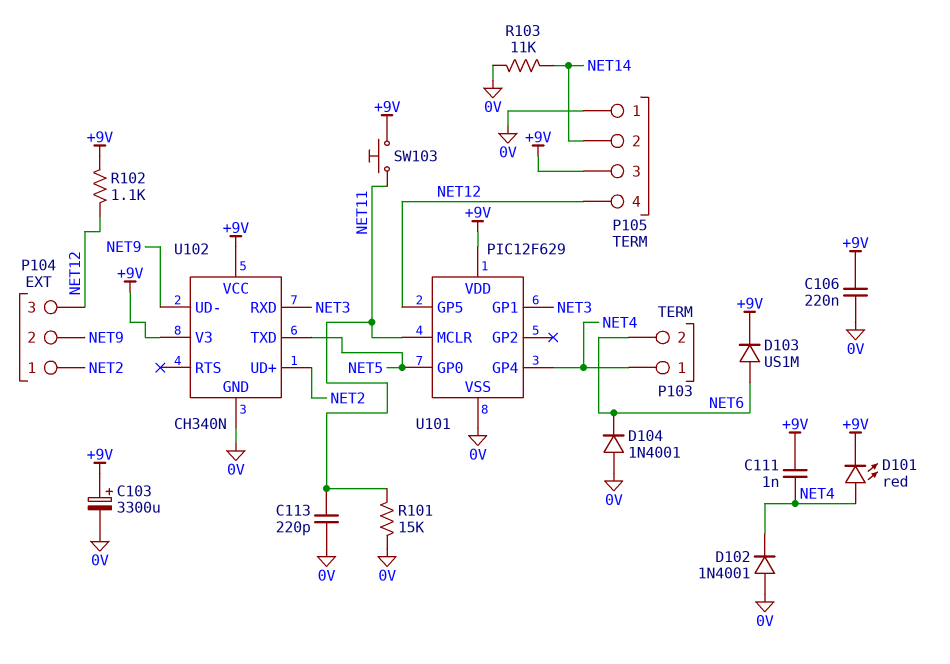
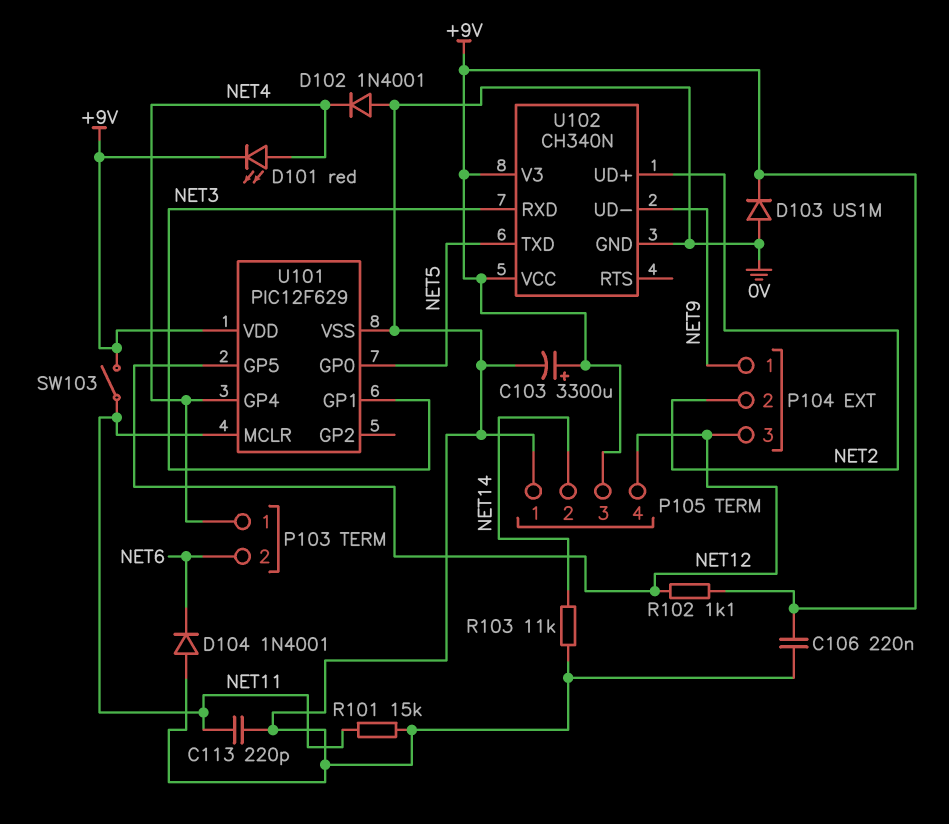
C111: 1nF (+9V, NET4) -> none
D103: diode US1M (A NET6, K +9V) -> diode US1M (A 0V, K +9V)
P104 pin 1: NET2 -> NET9
P104 pin 2: NET9 -> NET2
SW103: button (+9V, NET11) -> switch (+9V, NET11)

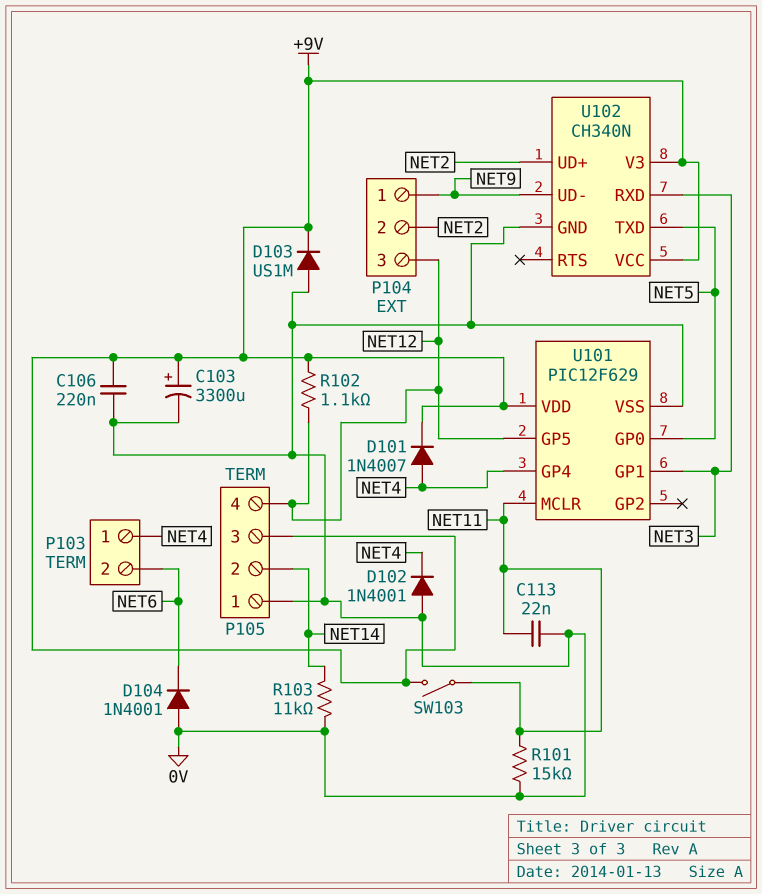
C113: 220pF (0V, NET11) -> 22nF (0V, NET11)
D101: LED red (A NET4, K +9V) -> diode 1N4007 (A NET4, K +9V)

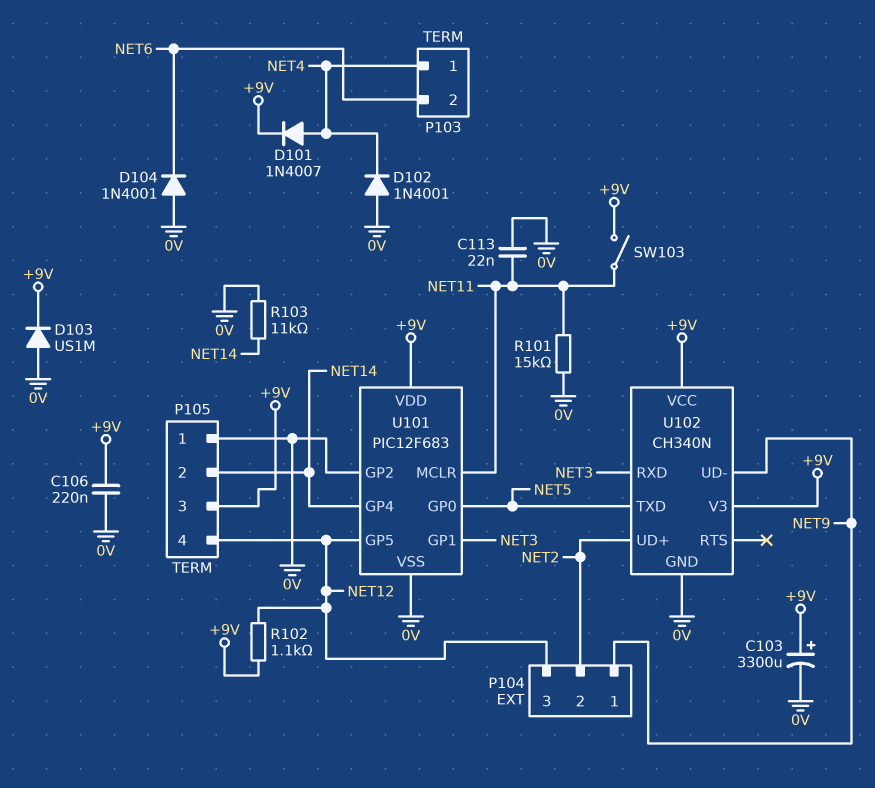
U101: PIC12F629 -> PIC12F683
U101 pin GP2: none -> 0V
U101 pin GP4: NET4 -> NET14

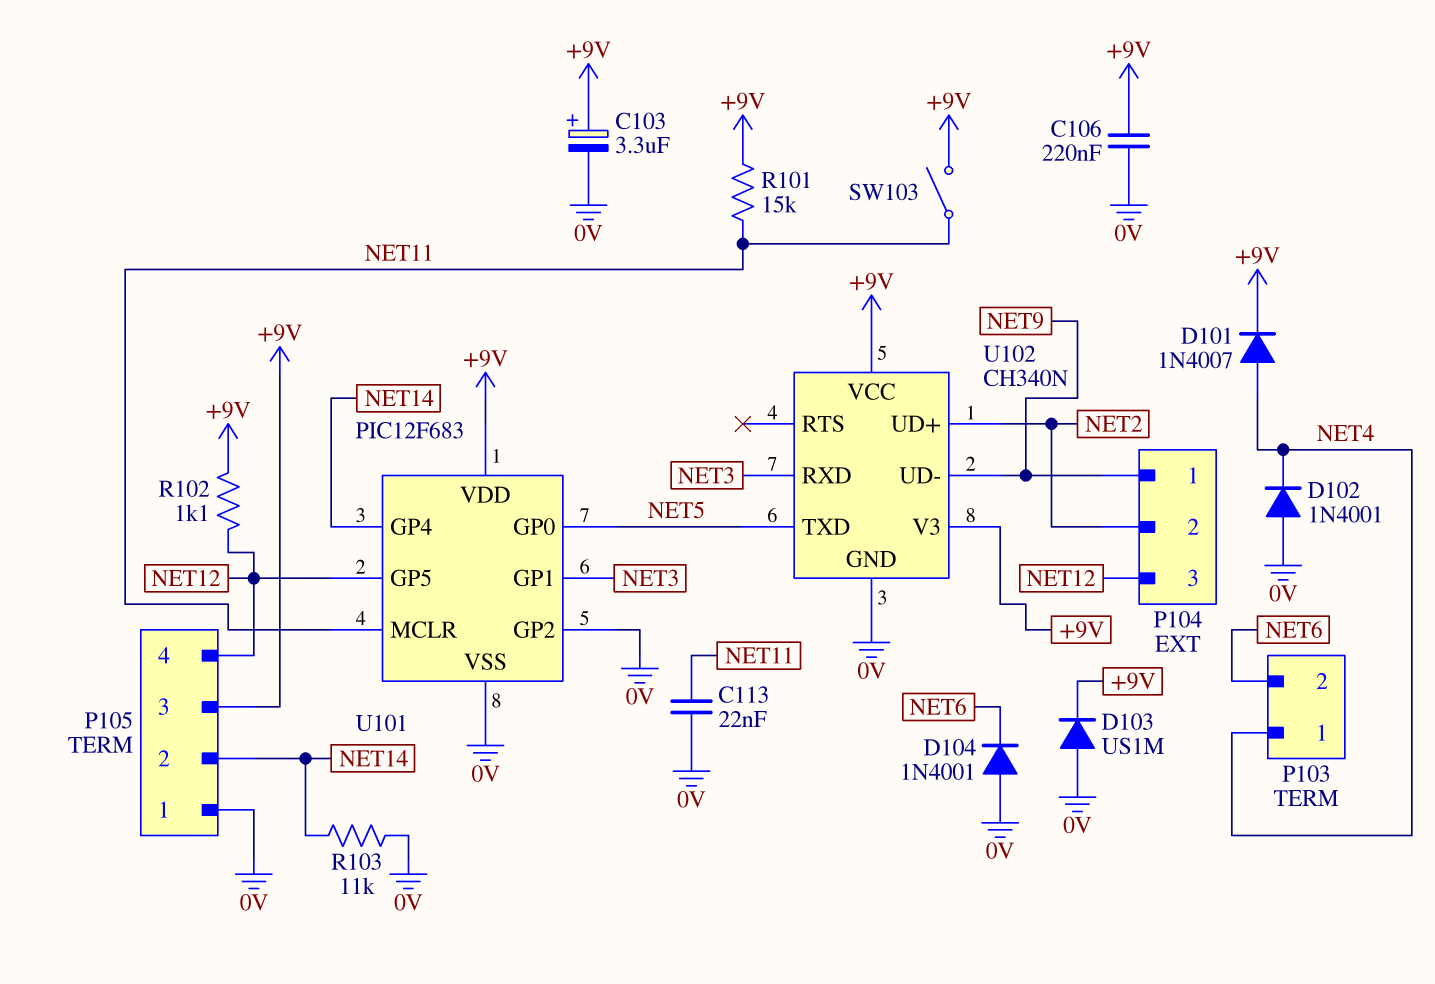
C103: 3300uF (plus +9V, minus 0V) -> 3.3uF (plus +9V, minus 0V)
R101: 15k (0V, NET11) -> 15k (+9V, NET11)

